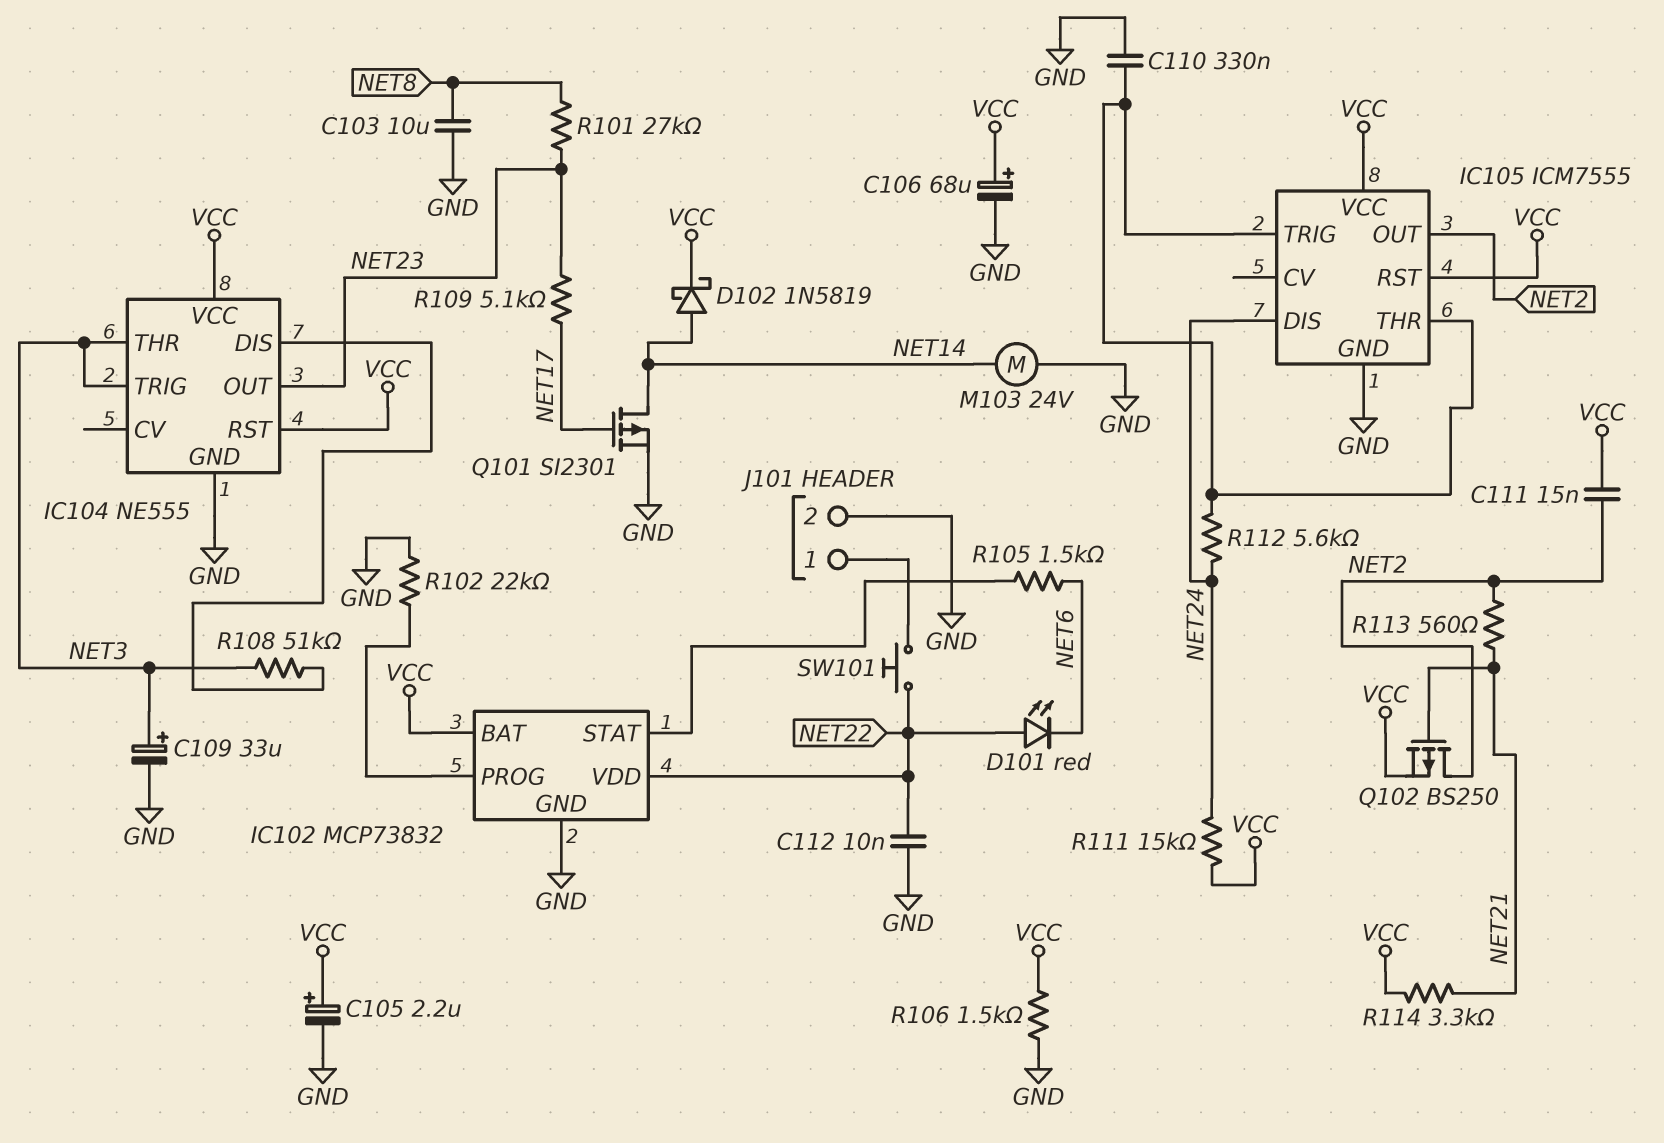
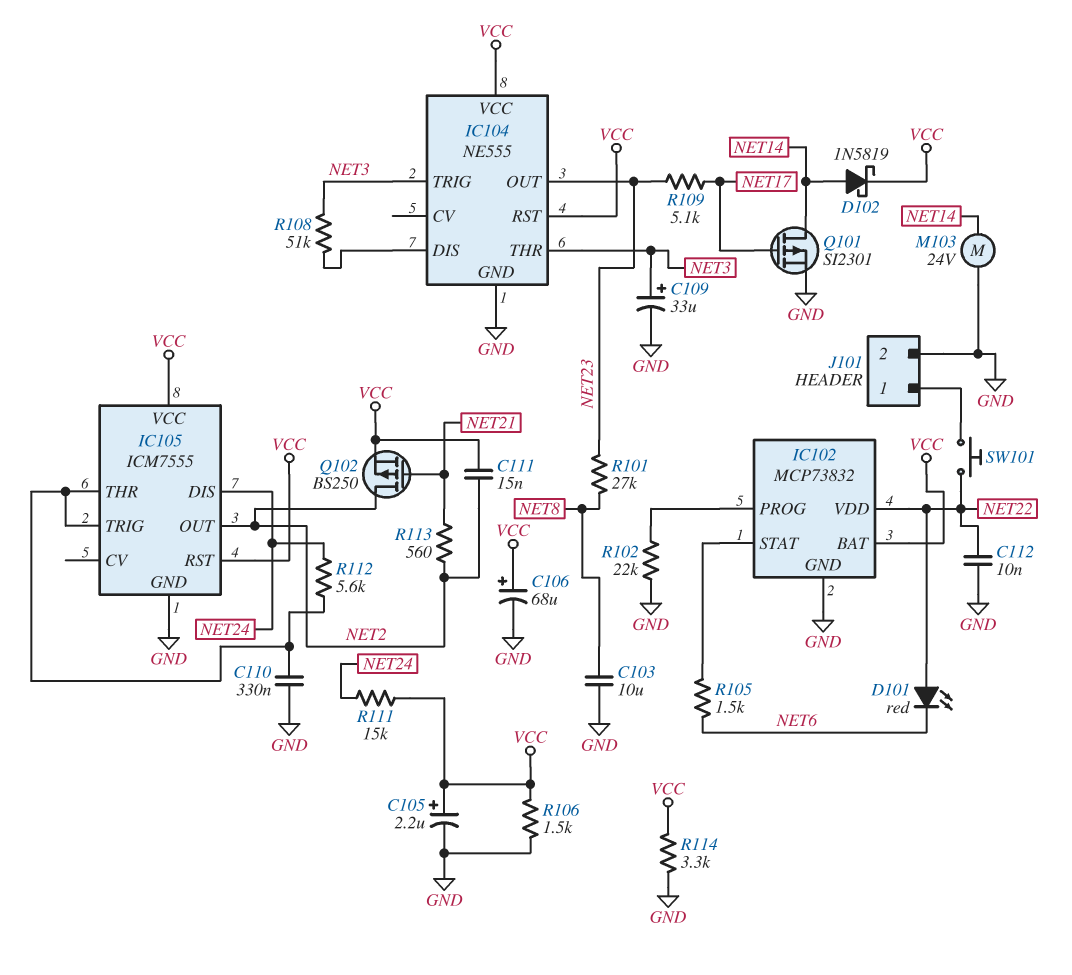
R114: 3.3k (NET21, VCC) -> 3.3k (GND, VCC)

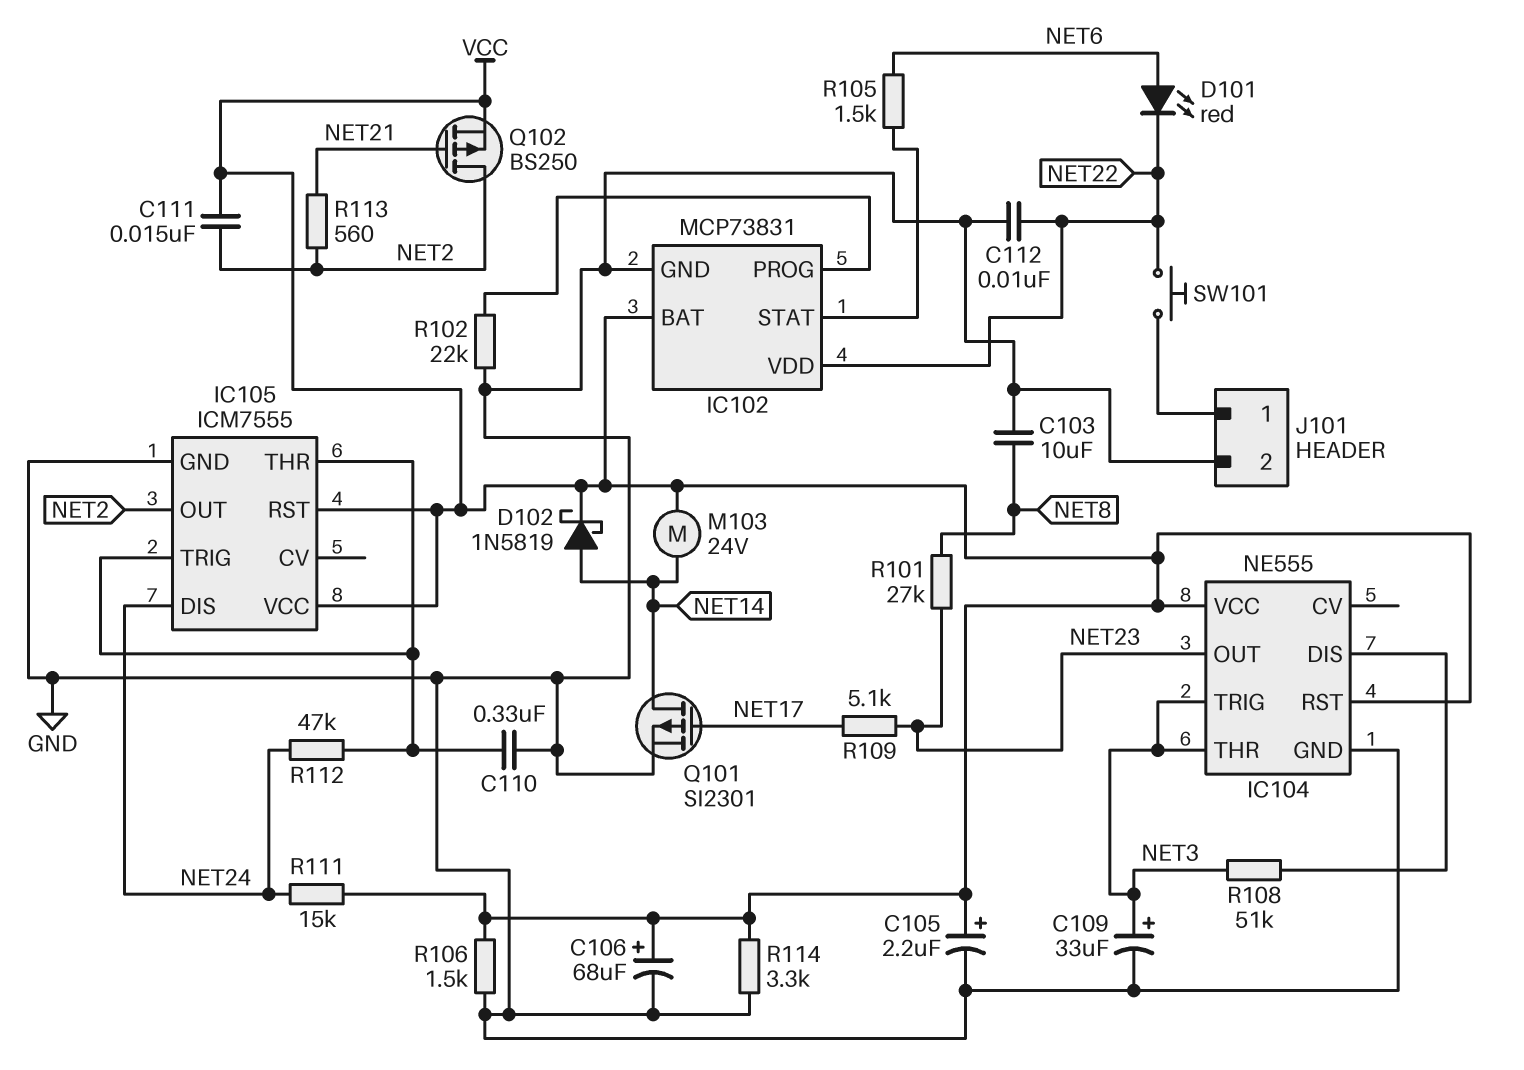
D101: LED red (A NET22, K NET6) -> LED red (A NET6, K NET22)
IC102: MCP73832 -> MCP73831
M103: motor 24V (GND, NET14) -> motor 24V (NET14, VCC)
R112: 5.6k (IC105/THR, NET24) -> 47k (IC105/THR, NET24)

